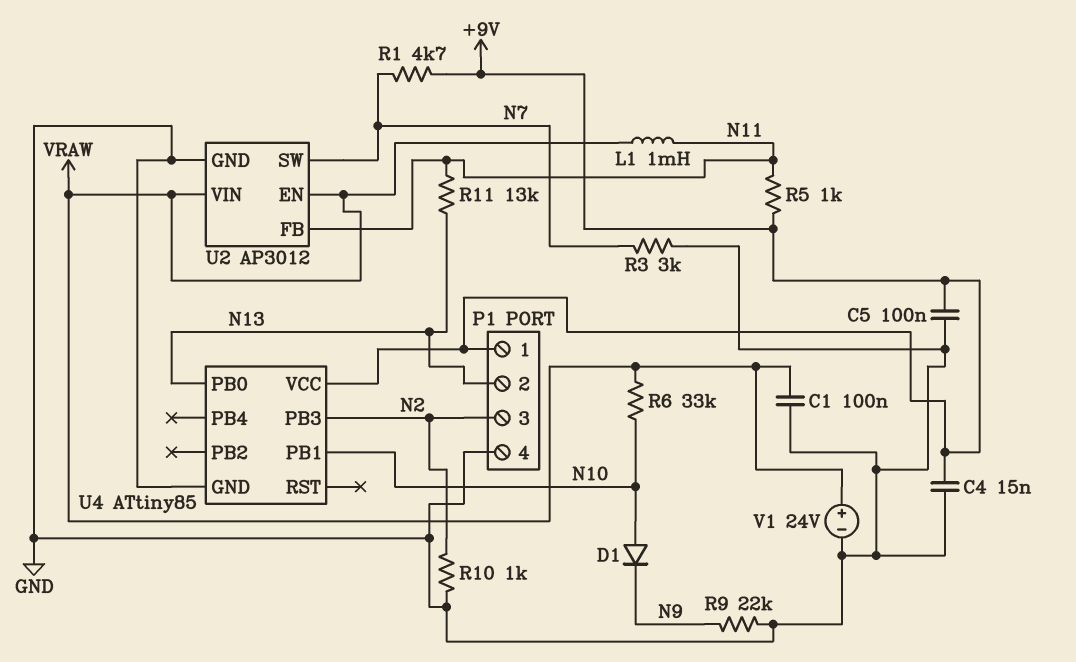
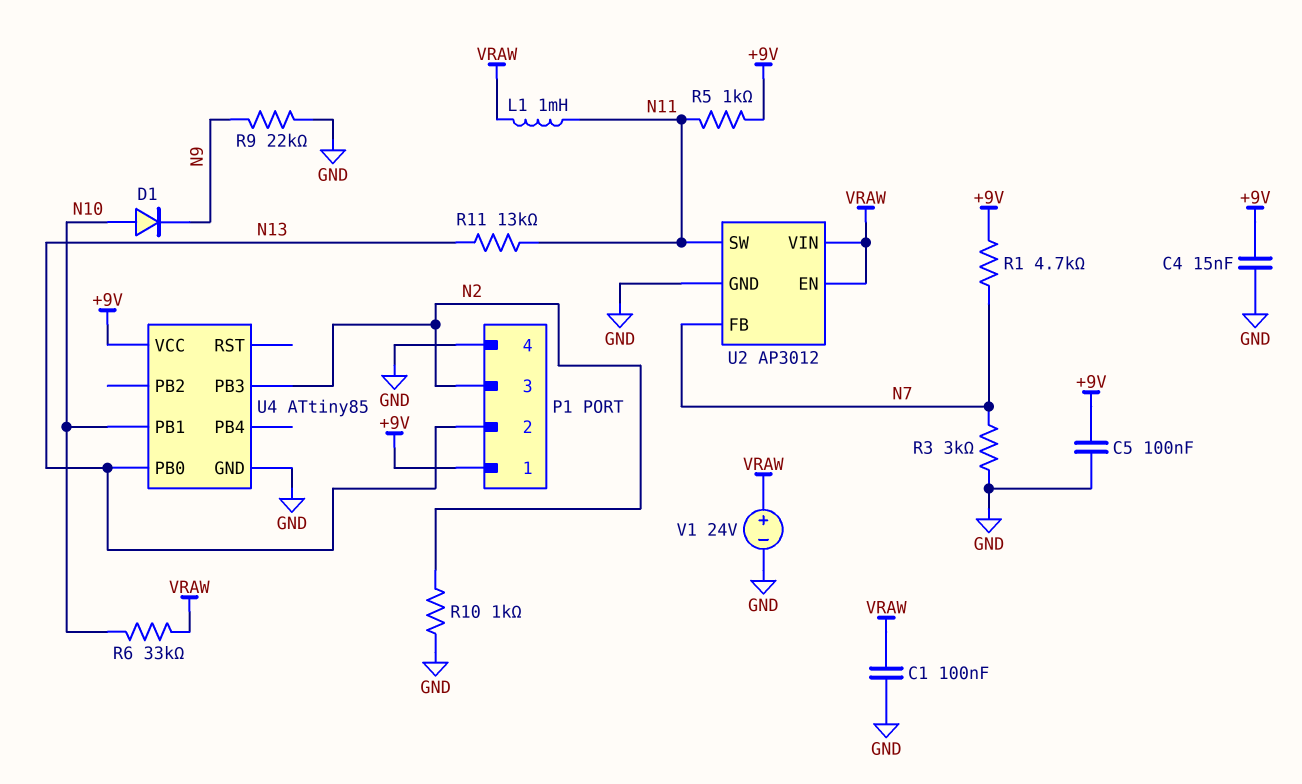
U2 pin FB: N11 -> N7
U2 pin SW: N7 -> N11

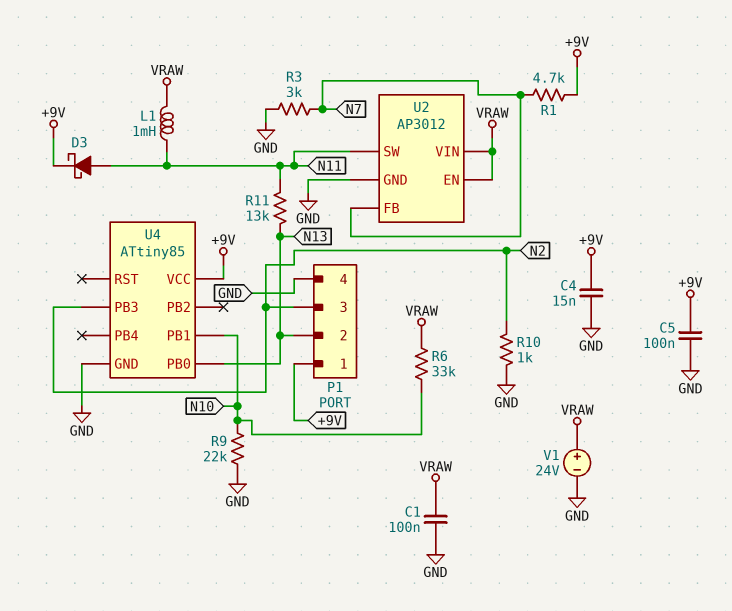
D1: diode (A N10, K N9) -> none
D3: none -> schottky (A N11, K +9V)
R5: 1k (+9V, N11) -> none
R9: 22k (GND, N9) -> 22k (GND, N10)

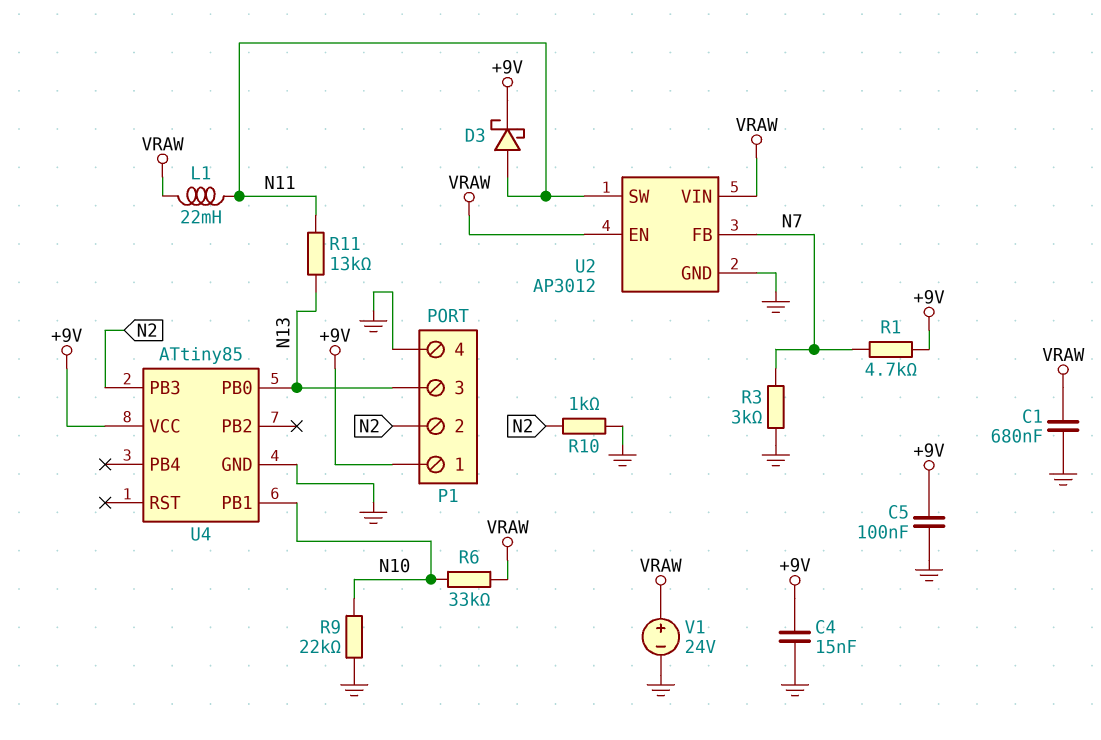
C1: 100nF (GND, VRAW) -> 680nF (GND, VRAW)
L1: 1mH (N11, VRAW) -> 22mH (N11, VRAW)
P1 pin 2: N13 -> N2
P1 pin 3: N2 -> N13

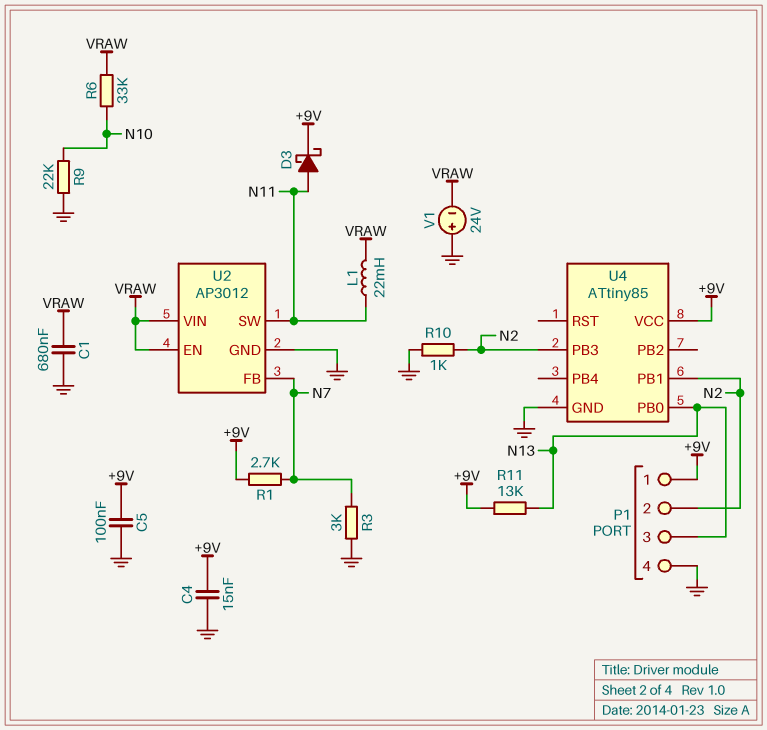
R1: 4.7k (+9V, N7) -> 2.7k (+9V, N7)
R11: 13k (N11, N13) -> 13k (+9V, N13)
U4 pin PB1: N10 -> N2
V1: 24V (plus VRAW, minus GND) -> 24V (plus GND, minus VRAW)

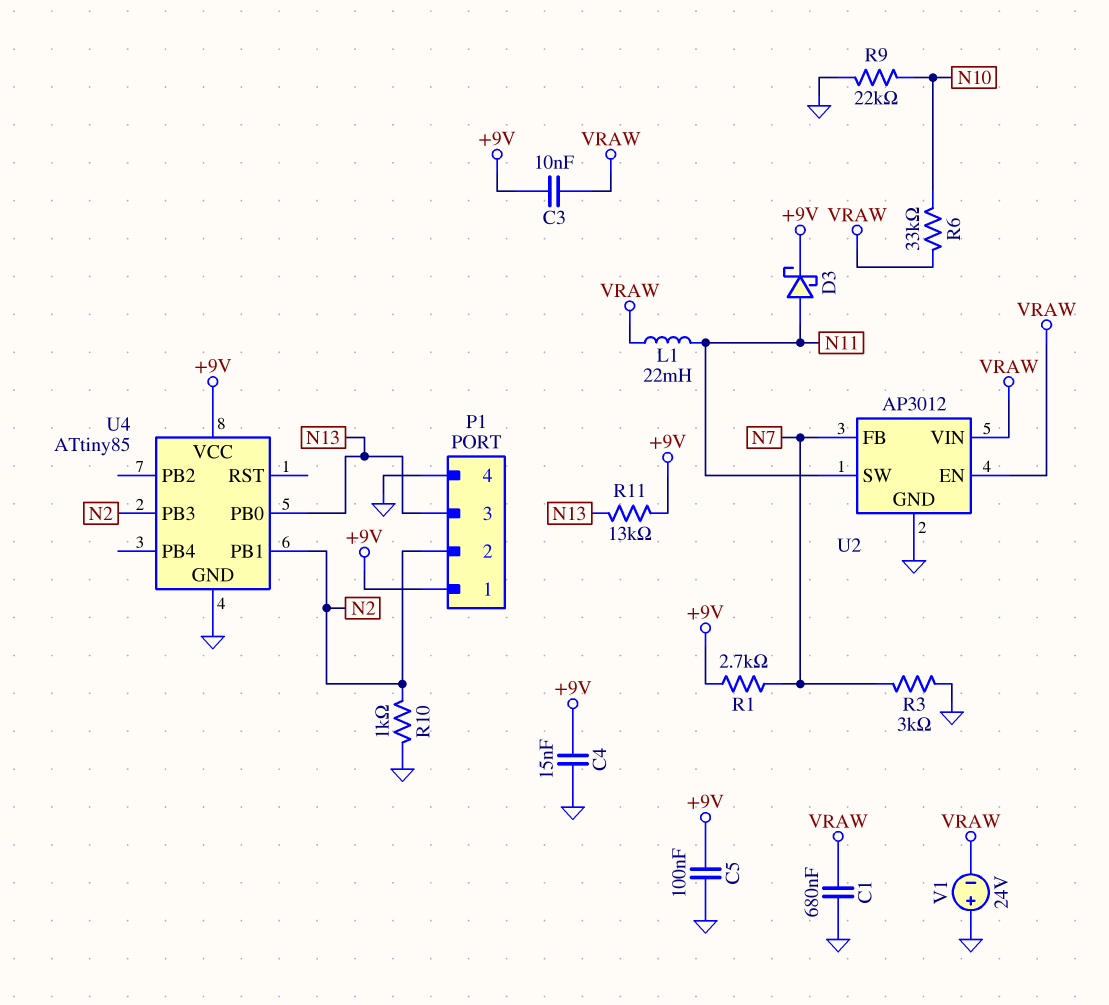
C3: none -> 10nF (+9V, VRAW)

